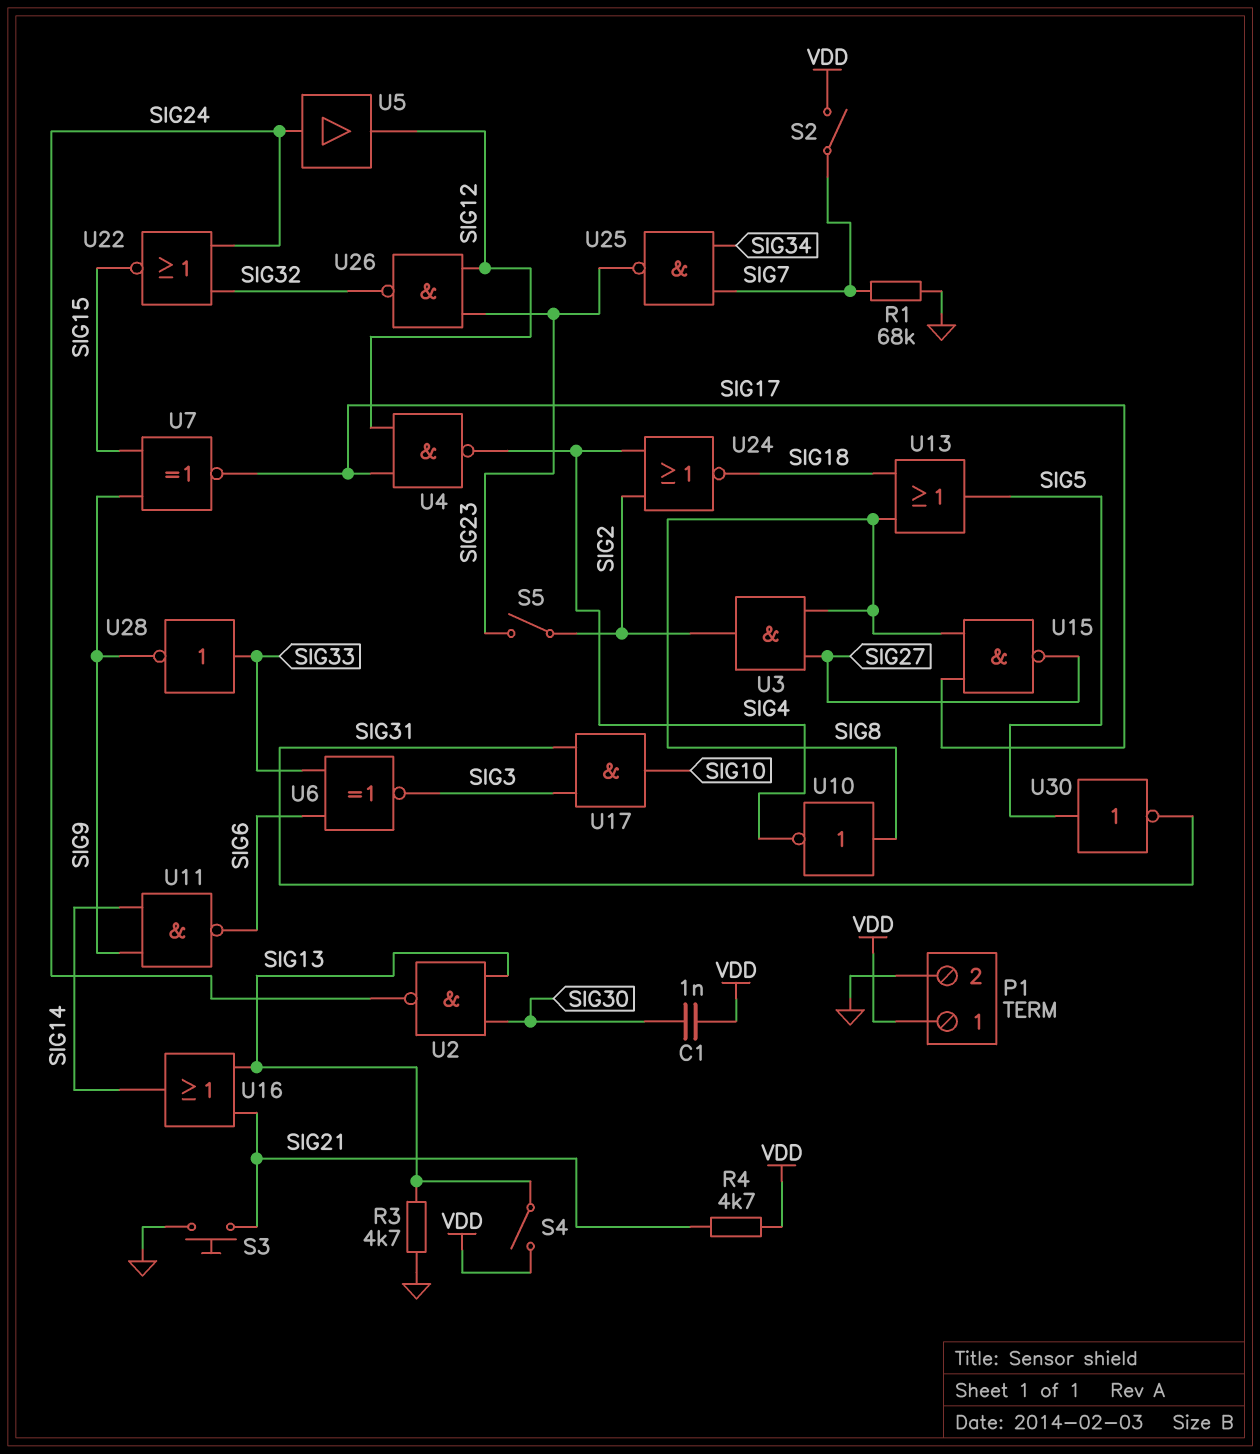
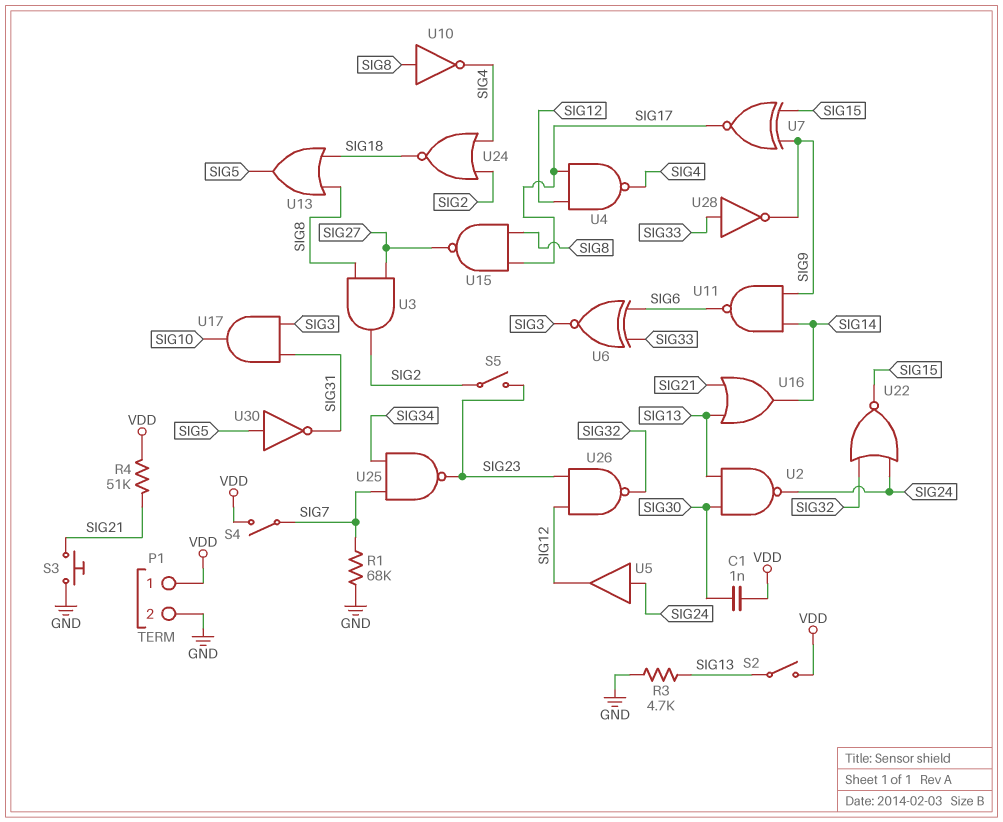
R4: 4.7k (SIG21, VDD) -> 51k (SIG21, VDD)
S2: switch (SIG7, VDD) -> switch (SIG13, VDD)
S4: switch (SIG13, VDD) -> switch (SIG7, VDD)

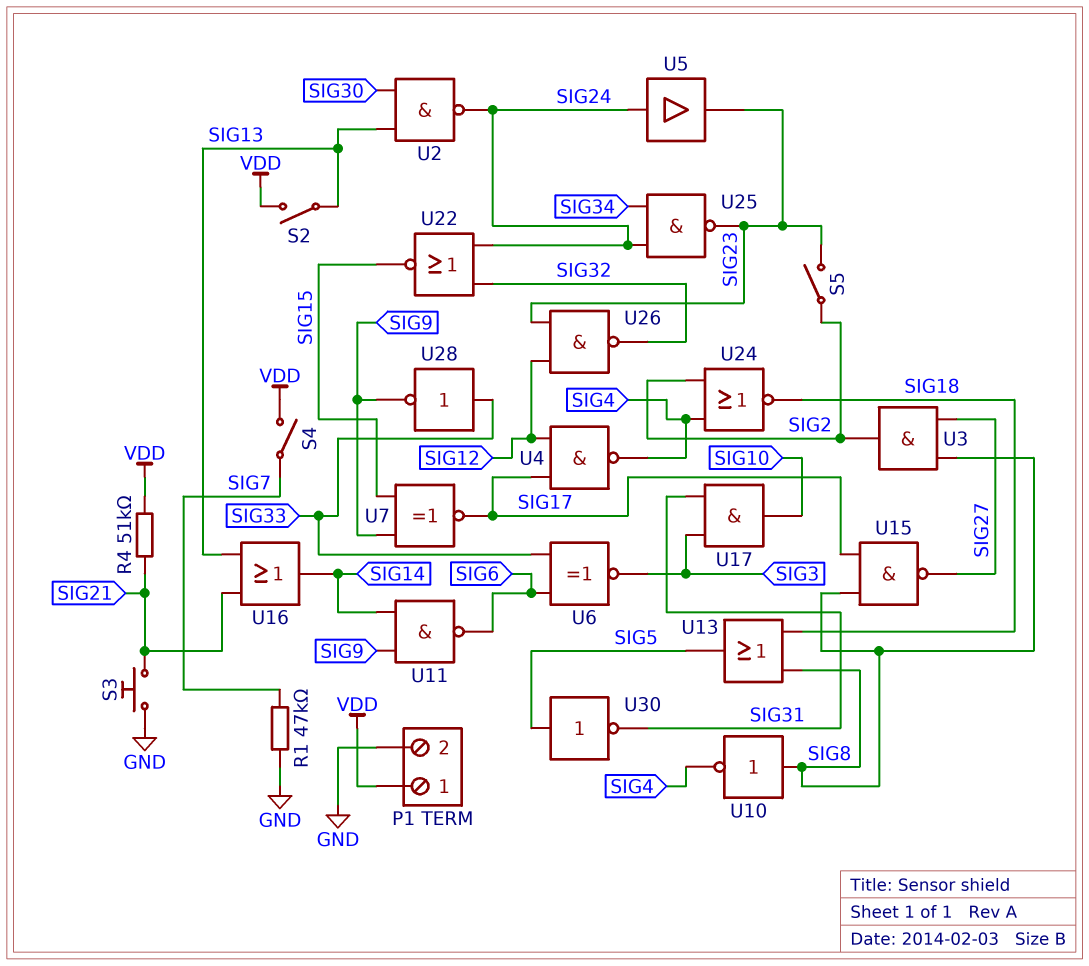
C1: 1nF (SIG30, VDD) -> none
R1: 68k (GND, SIG7) -> 47k (GND, SIG7)
R3: 4.7k (GND, SIG13) -> none
U5: buffer (in SIG24, out SIG12) -> buffer (in SIG24, out SIG23)
U25: NAND (in SIG7, in SIG34, out SIG23) -> NAND (in SIG24, in SIG34, out SIG23)

